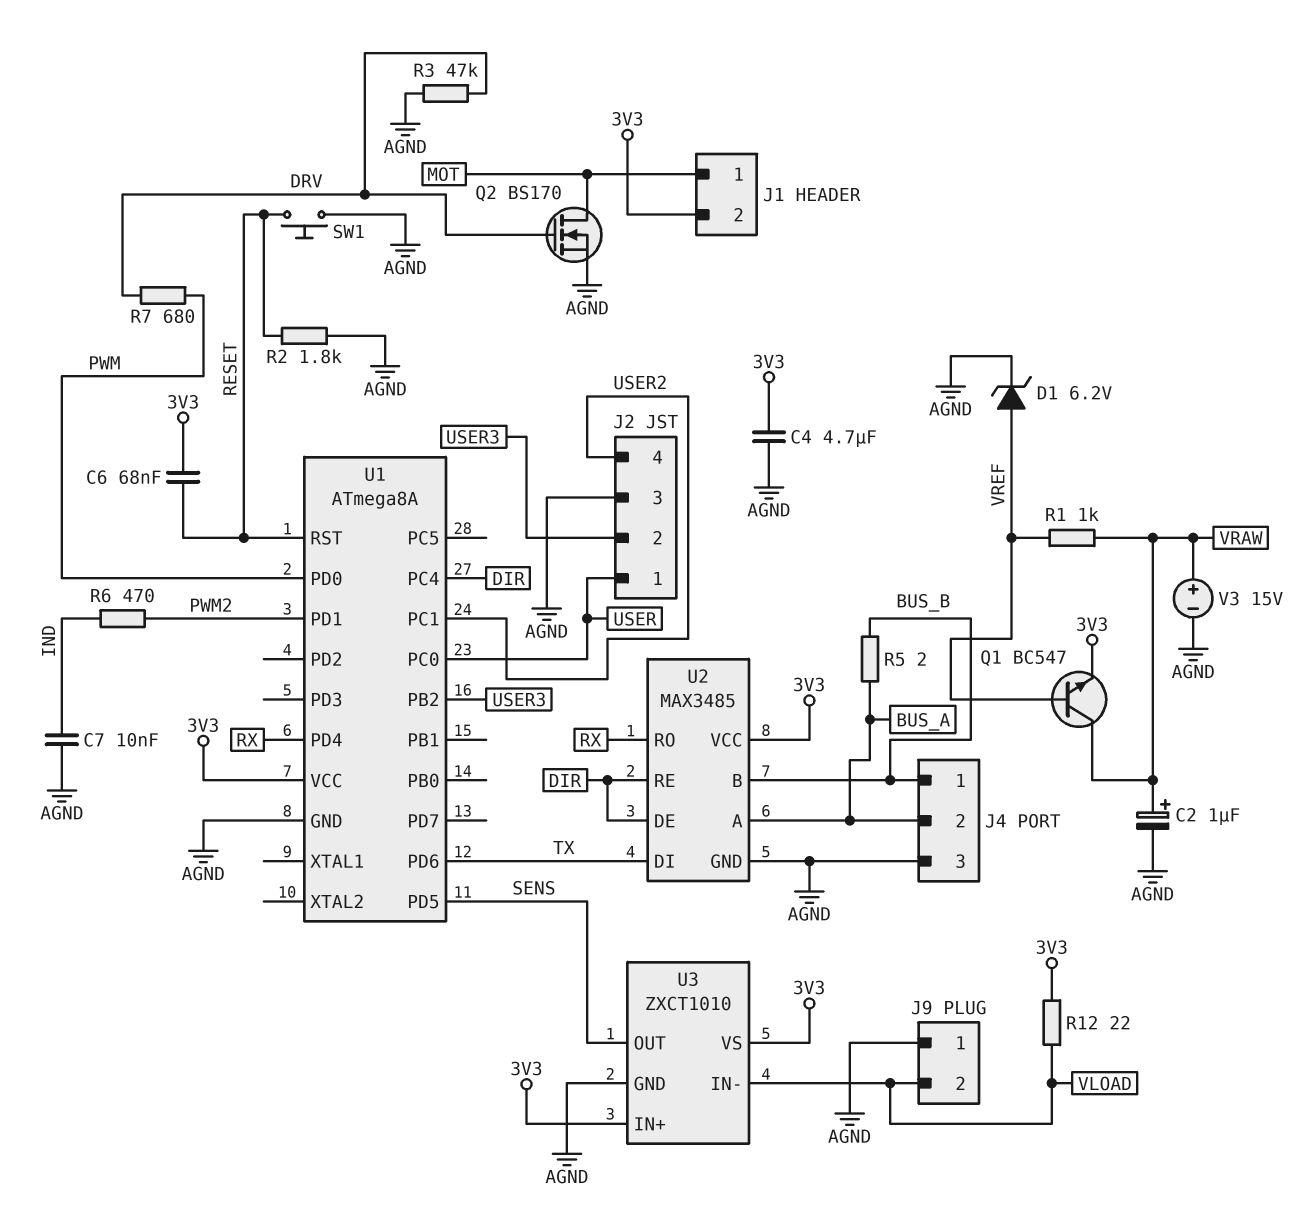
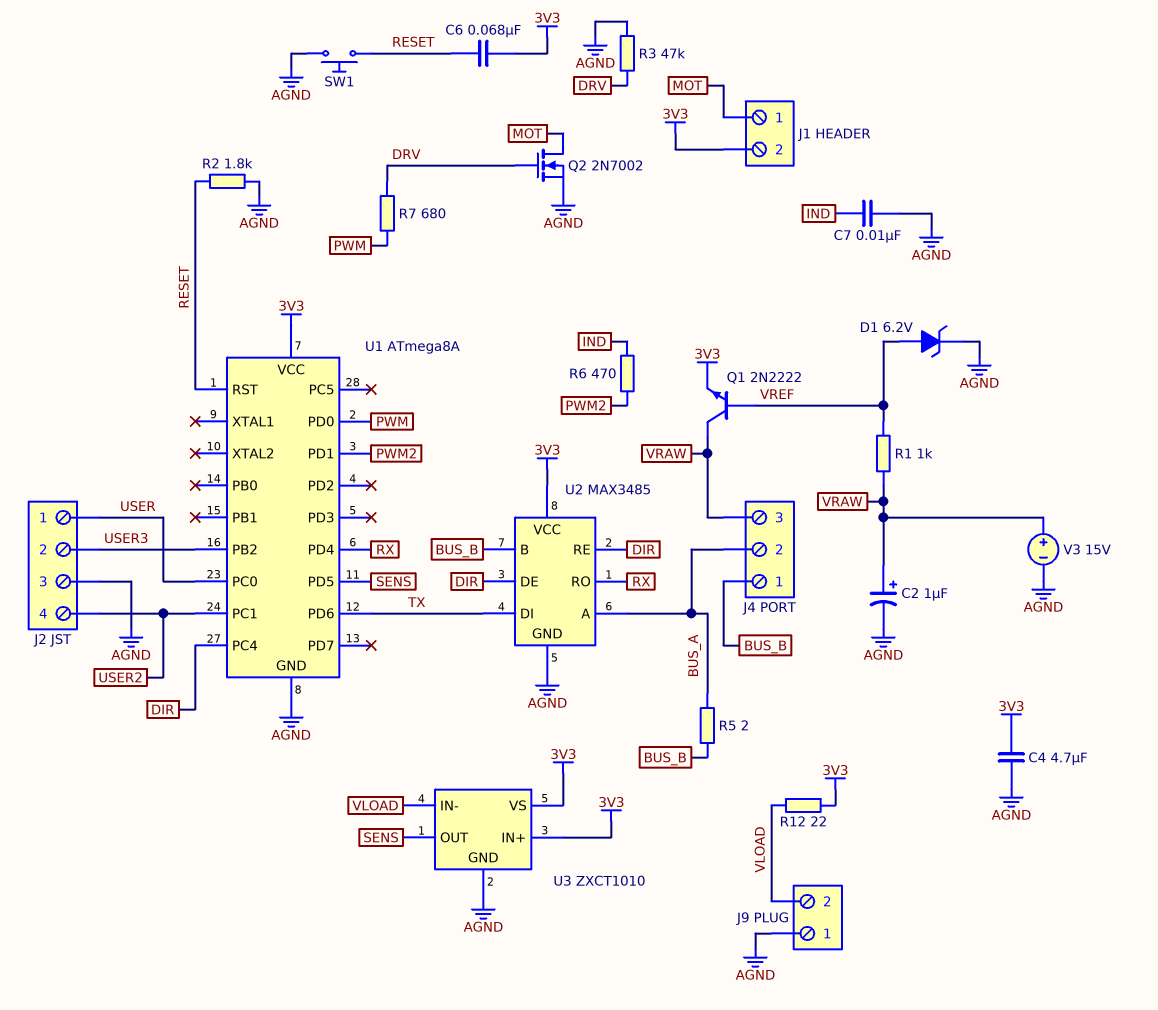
J4 pin 3: AGND -> VRAW
Q1: NPN BC547 (B VREF, C VRAW, E 3V3) -> NPN 2N2222 (B VREF, C VRAW, E 3V3)
Q2: NMOS BS170 (G DRV, D MOT, S AGND) -> NMOS 2N7002 (G DRV, D MOT, S AGND)

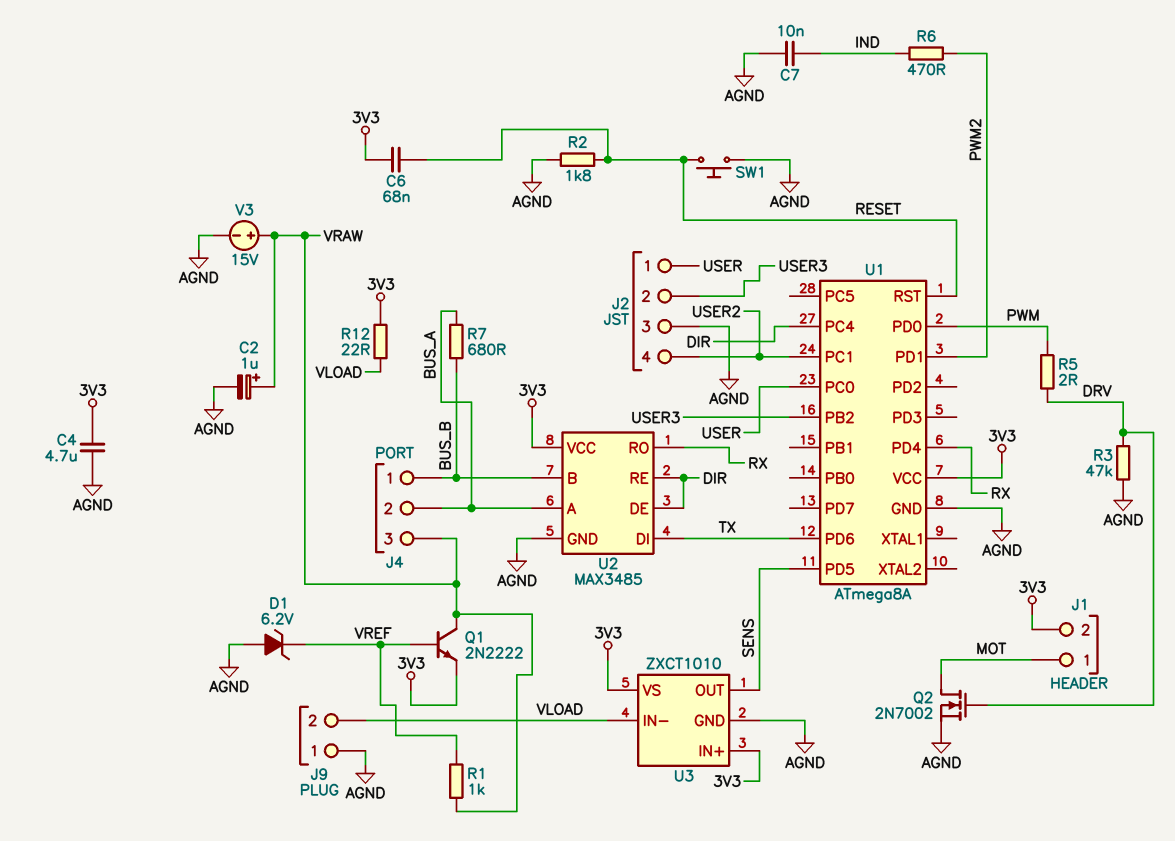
D1: zener 6.2V (A VREF, K AGND) -> zener 6.2V (A AGND, K VREF)
R5: 2 (BUS_A, BUS_B) -> 2 (DRV, PWM)
R7: 680 (DRV, PWM) -> 680 (BUS_A, BUS_B)

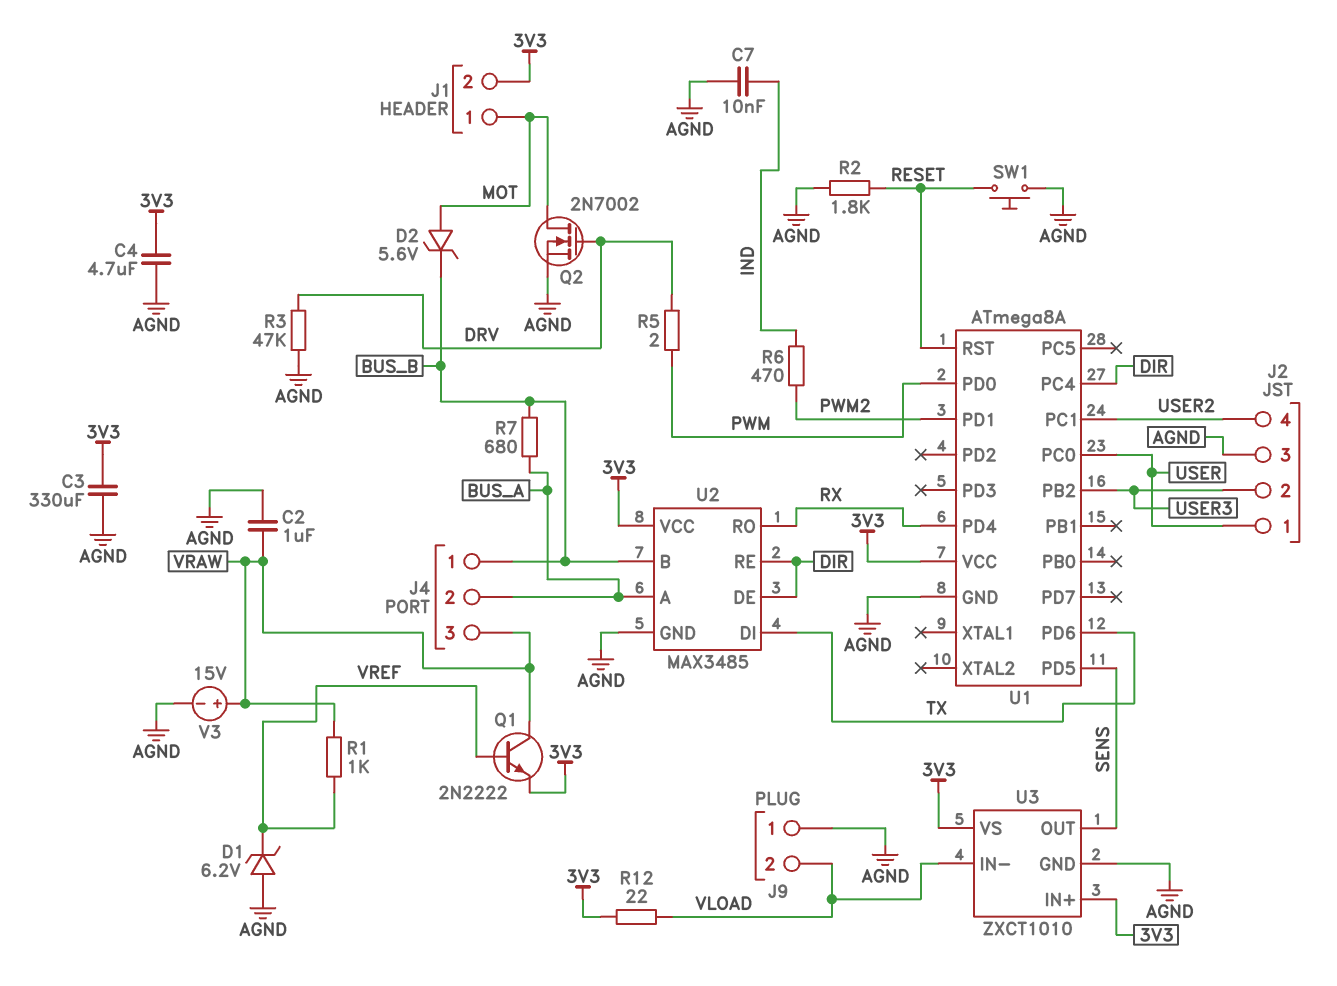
C2: 1uF (plus VRAW, minus AGND) -> 1uF (AGND, VRAW)
C3: none -> 330uF (3V3, AGND)
C6: 68nF (3V3, RESET) -> none
D2: none -> zener 5.6V (A MOT, K BUS_B)

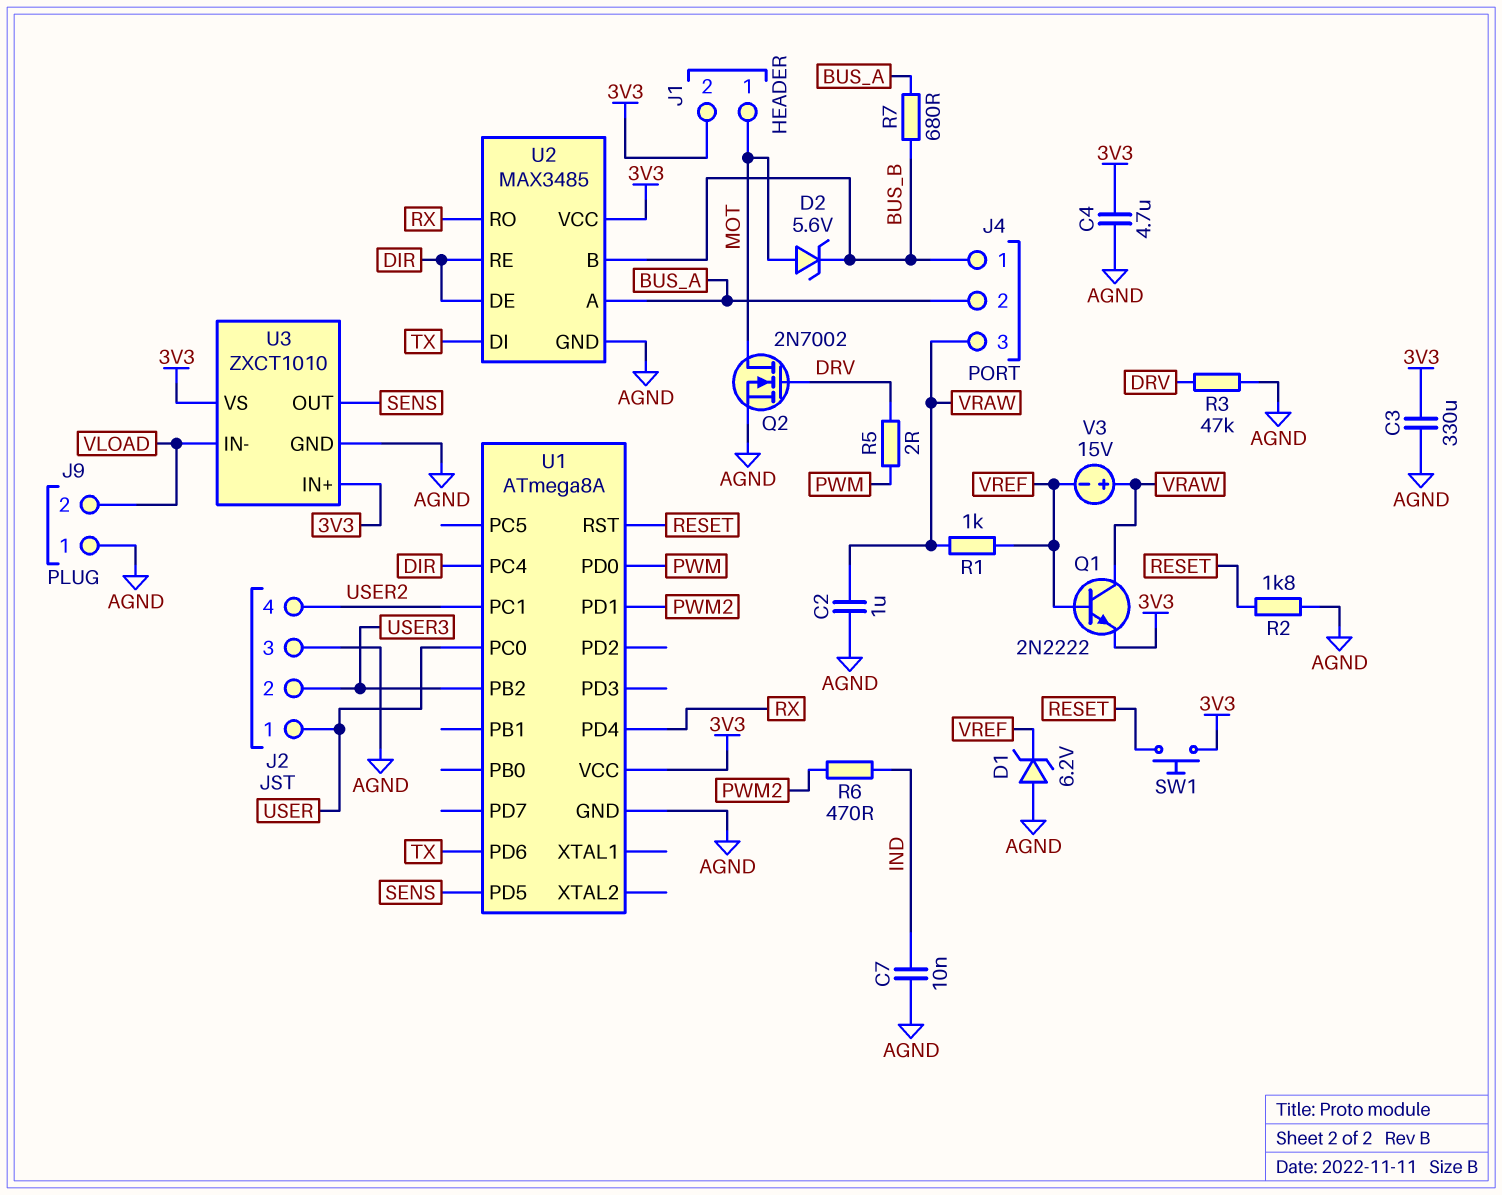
R12: 22 (3V3, VLOAD) -> none
SW1: button (AGND, RESET) -> button (3V3, RESET)
V3: 15V (plus VRAW, minus AGND) -> 15V (plus VRAW, minus VREF)

